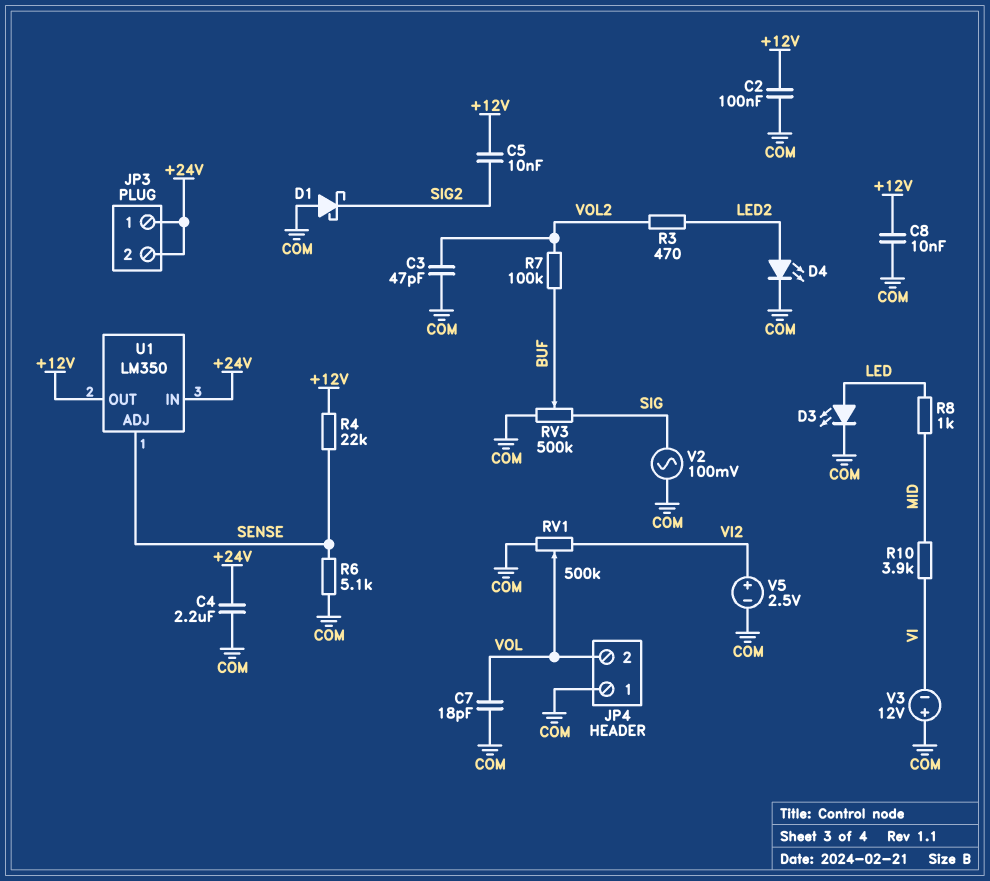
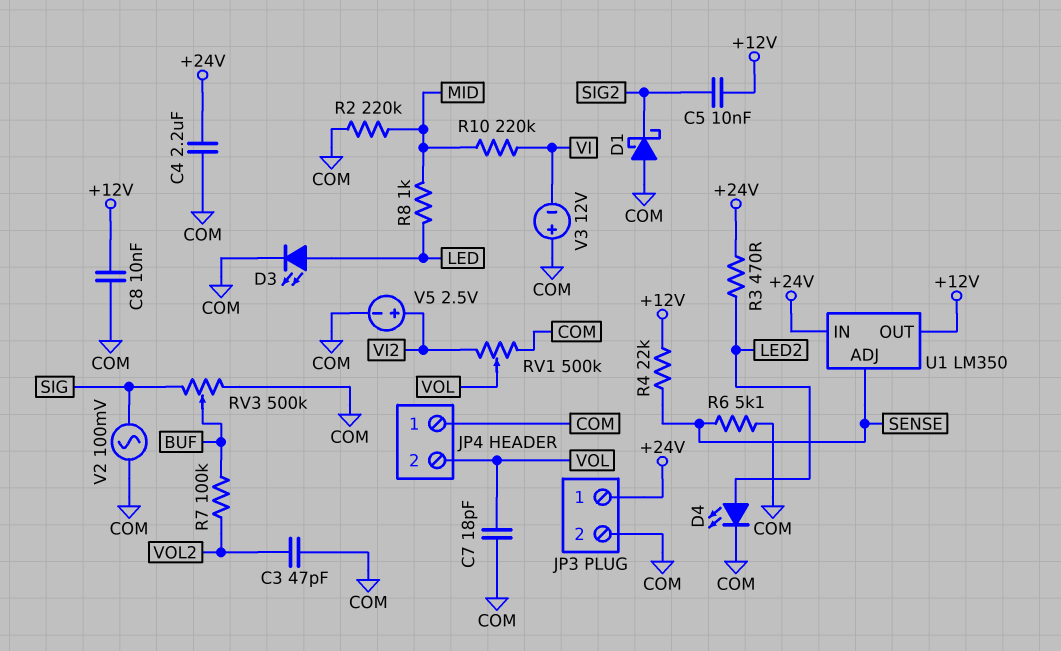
C2: 100nF (+12V, COM) -> none
JP3 pin 2: +24V -> COM
R2: none -> 220k (COM, MID)
R3: 470 (LED2, VOL2) -> 470 (+24V, LED2)
R10: 3.9k (MID, VI) -> 220k (MID, VI)

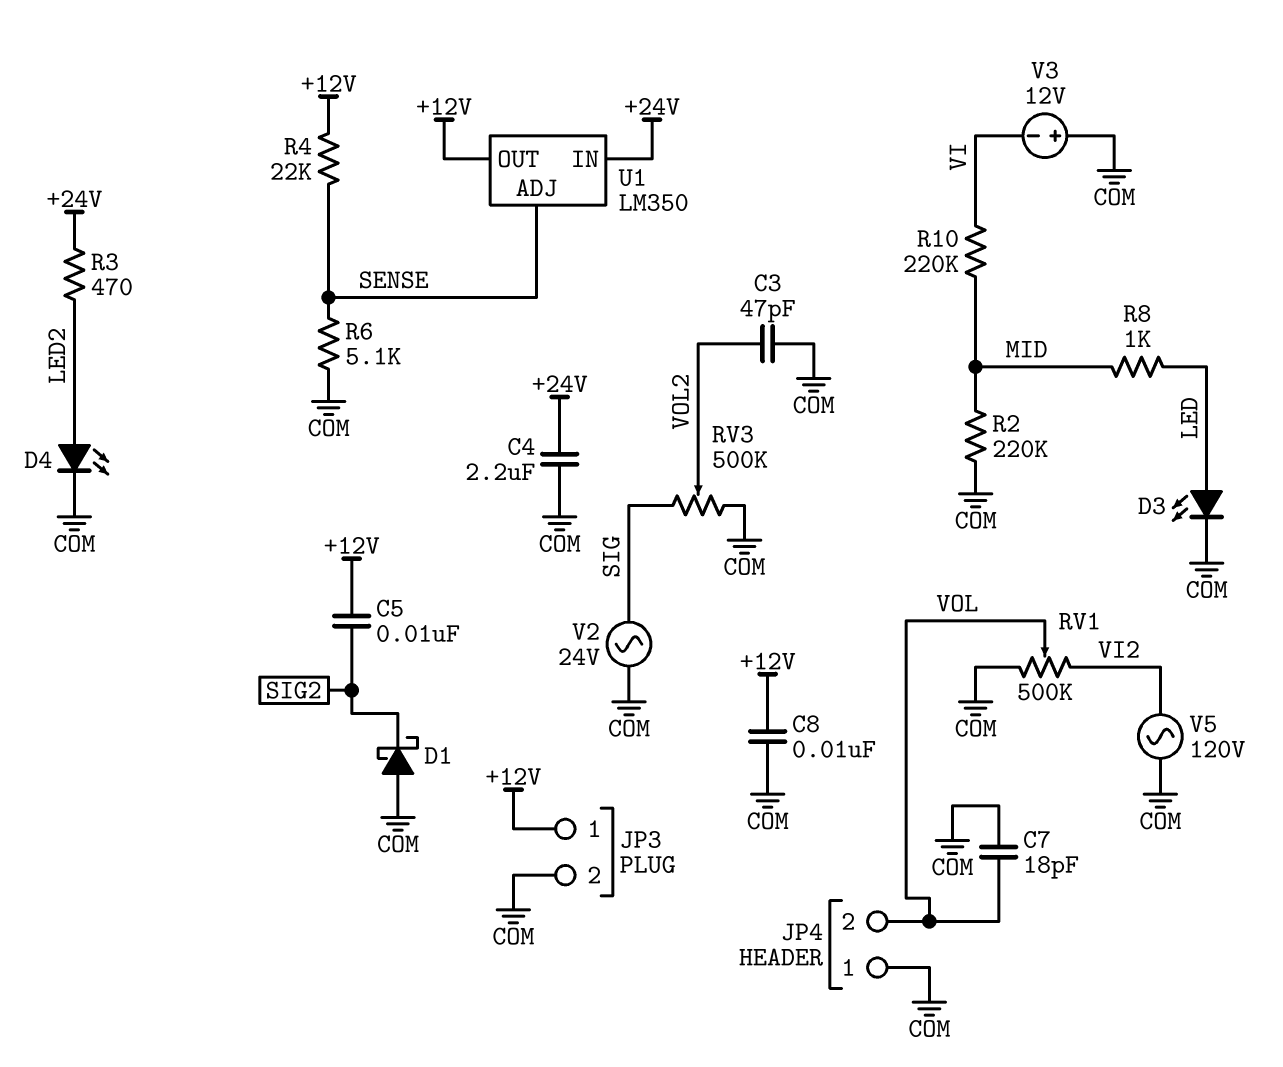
JP3 pin 1: +24V -> +12V
R7: 100k (BUF, VOL2) -> none
RV3: 500k (COM, SIG, wiper BUF) -> 500k (COM, SIG, wiper VOL2)
V2: AC 100mV (COM, SIG) -> AC 24V (COM, SIG)
V5: 2.5V (plus VI2, minus COM) -> AC 120V (COM, VI2)

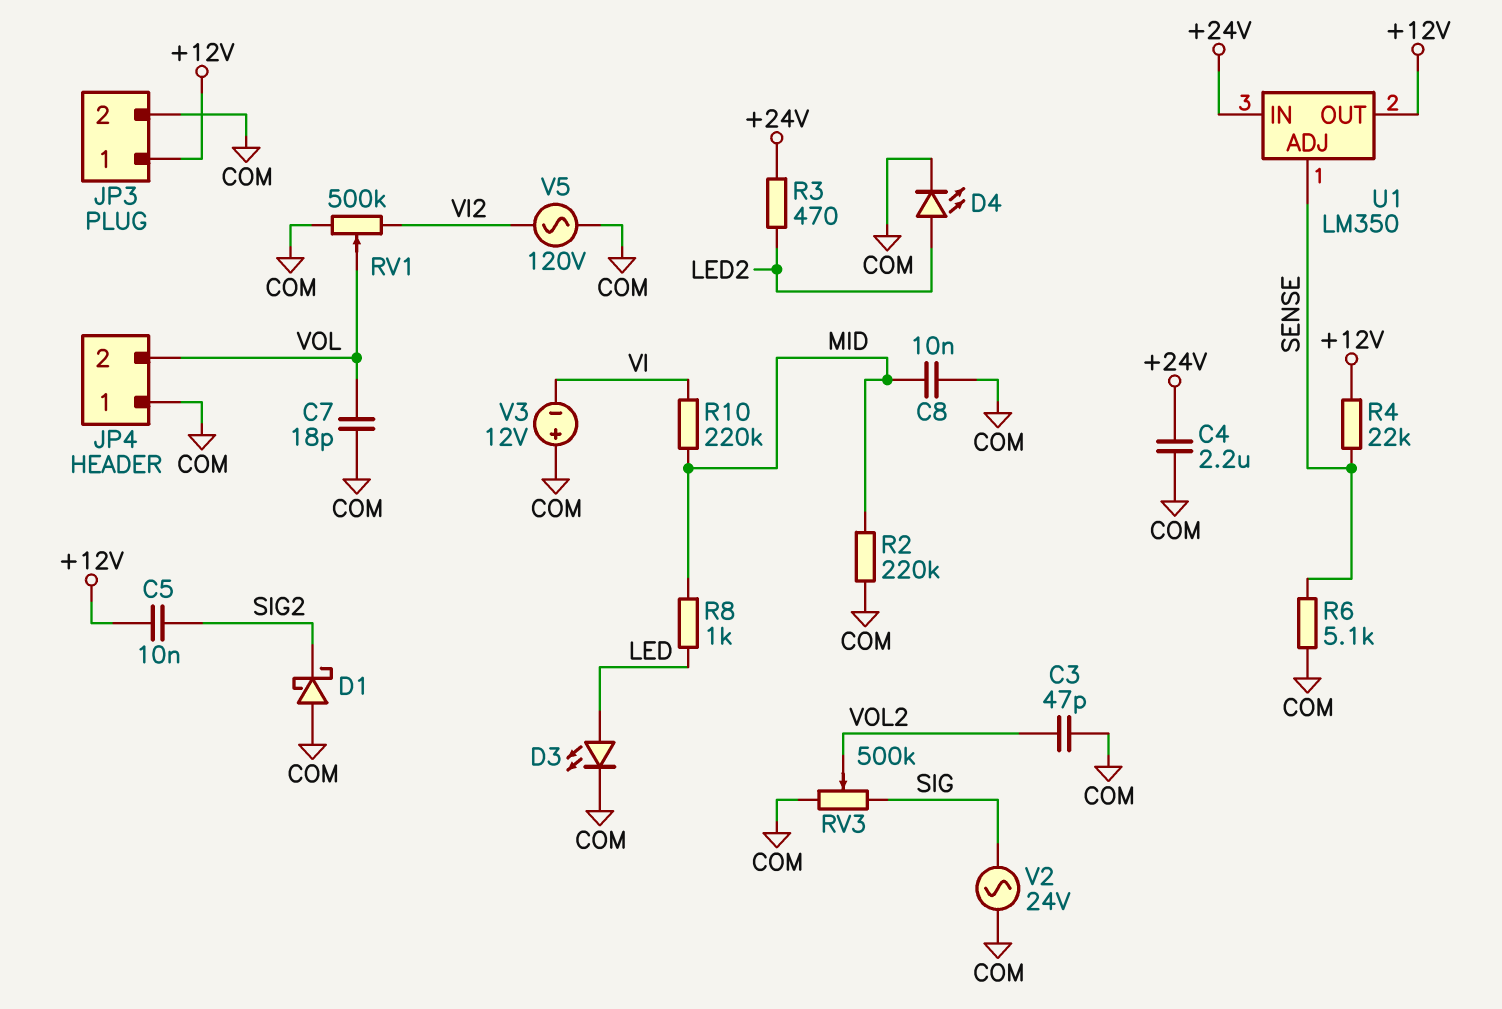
C8: 10nF (+12V, COM) -> 10nF (COM, MID)

